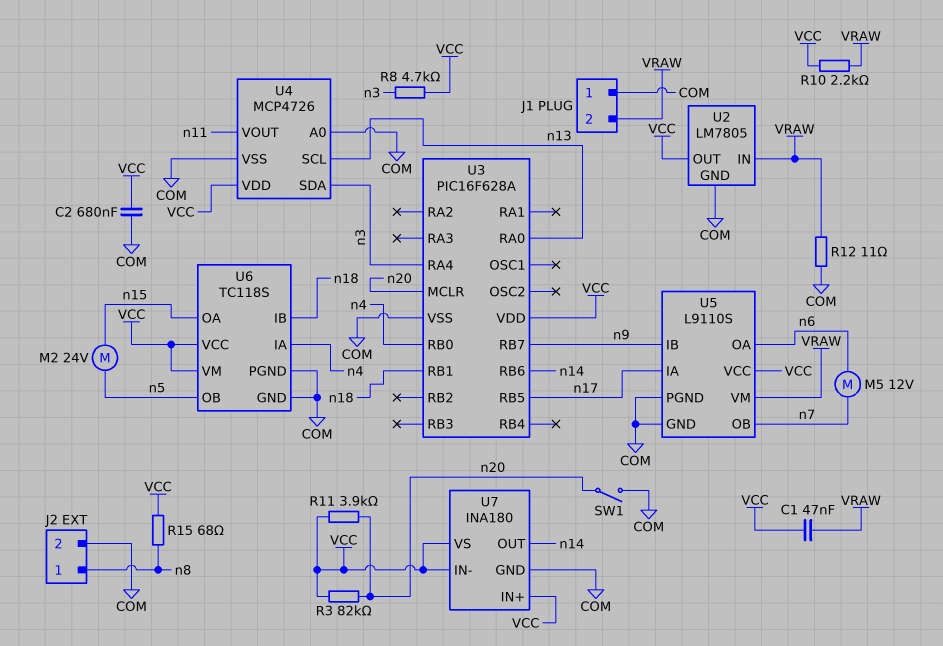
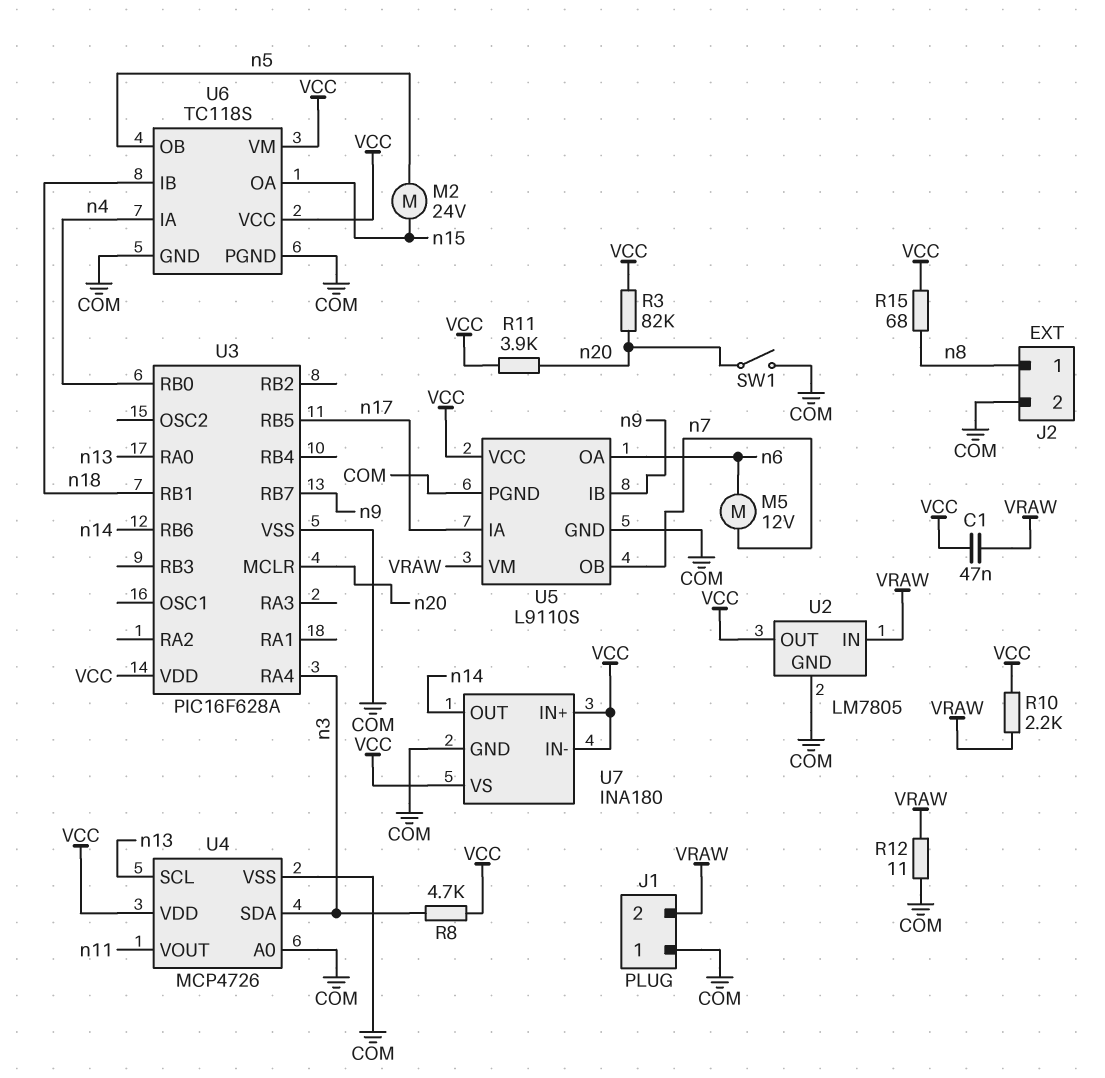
C2: 680nF (COM, VCC) -> none

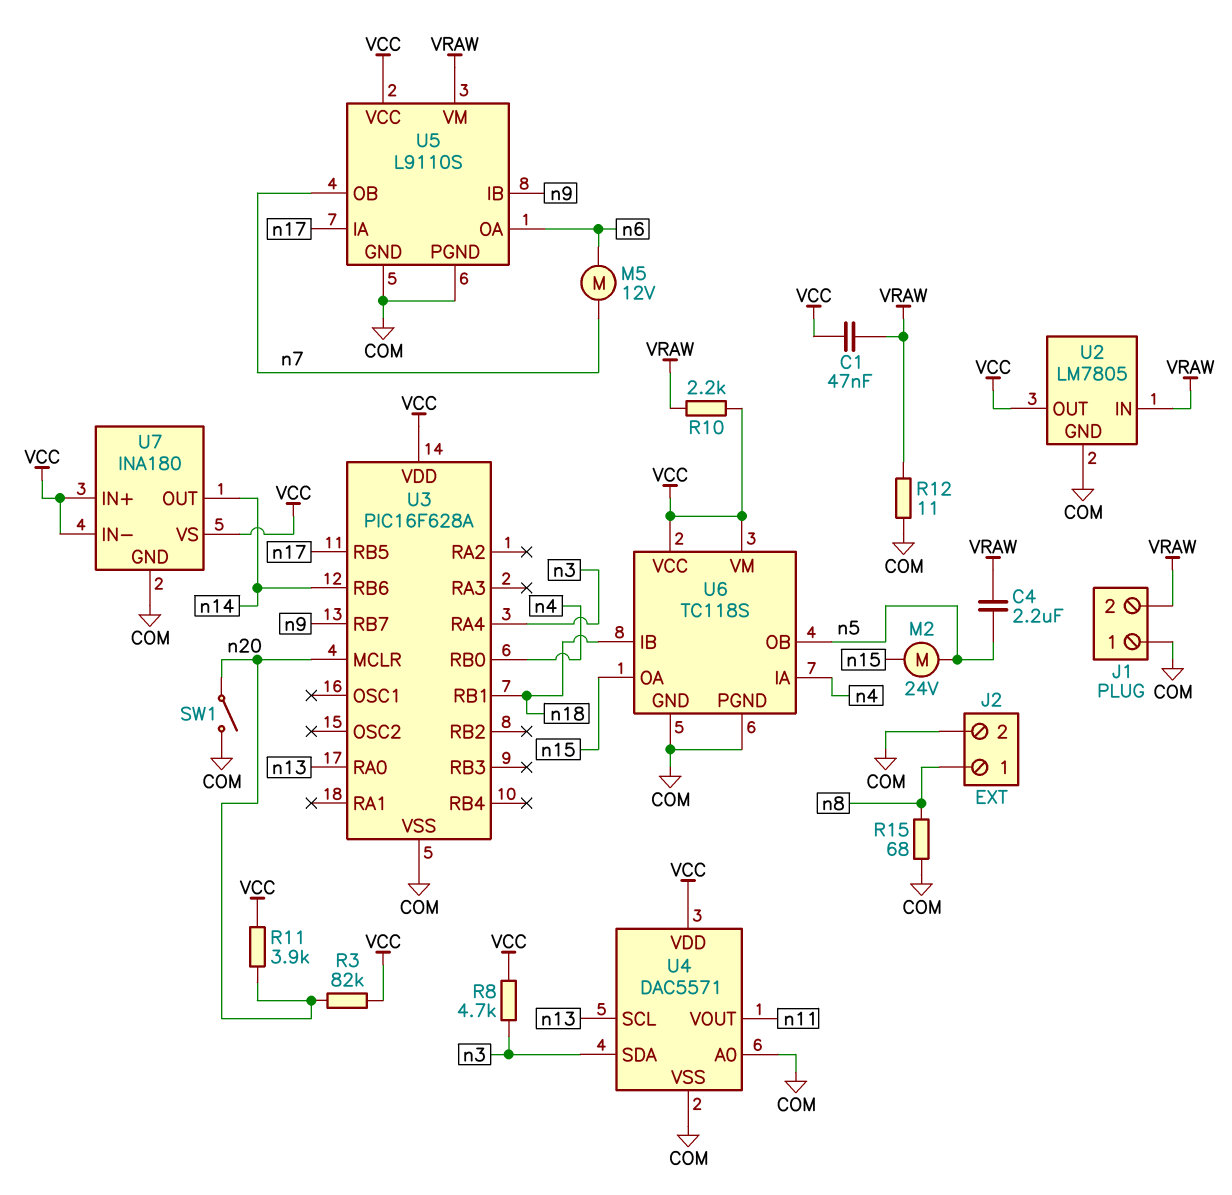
C4: none -> 2.2uF (VRAW, n5)
R15: 68 (VCC, n8) -> 68 (COM, n8)
U4: MCP4726 -> DAC5571

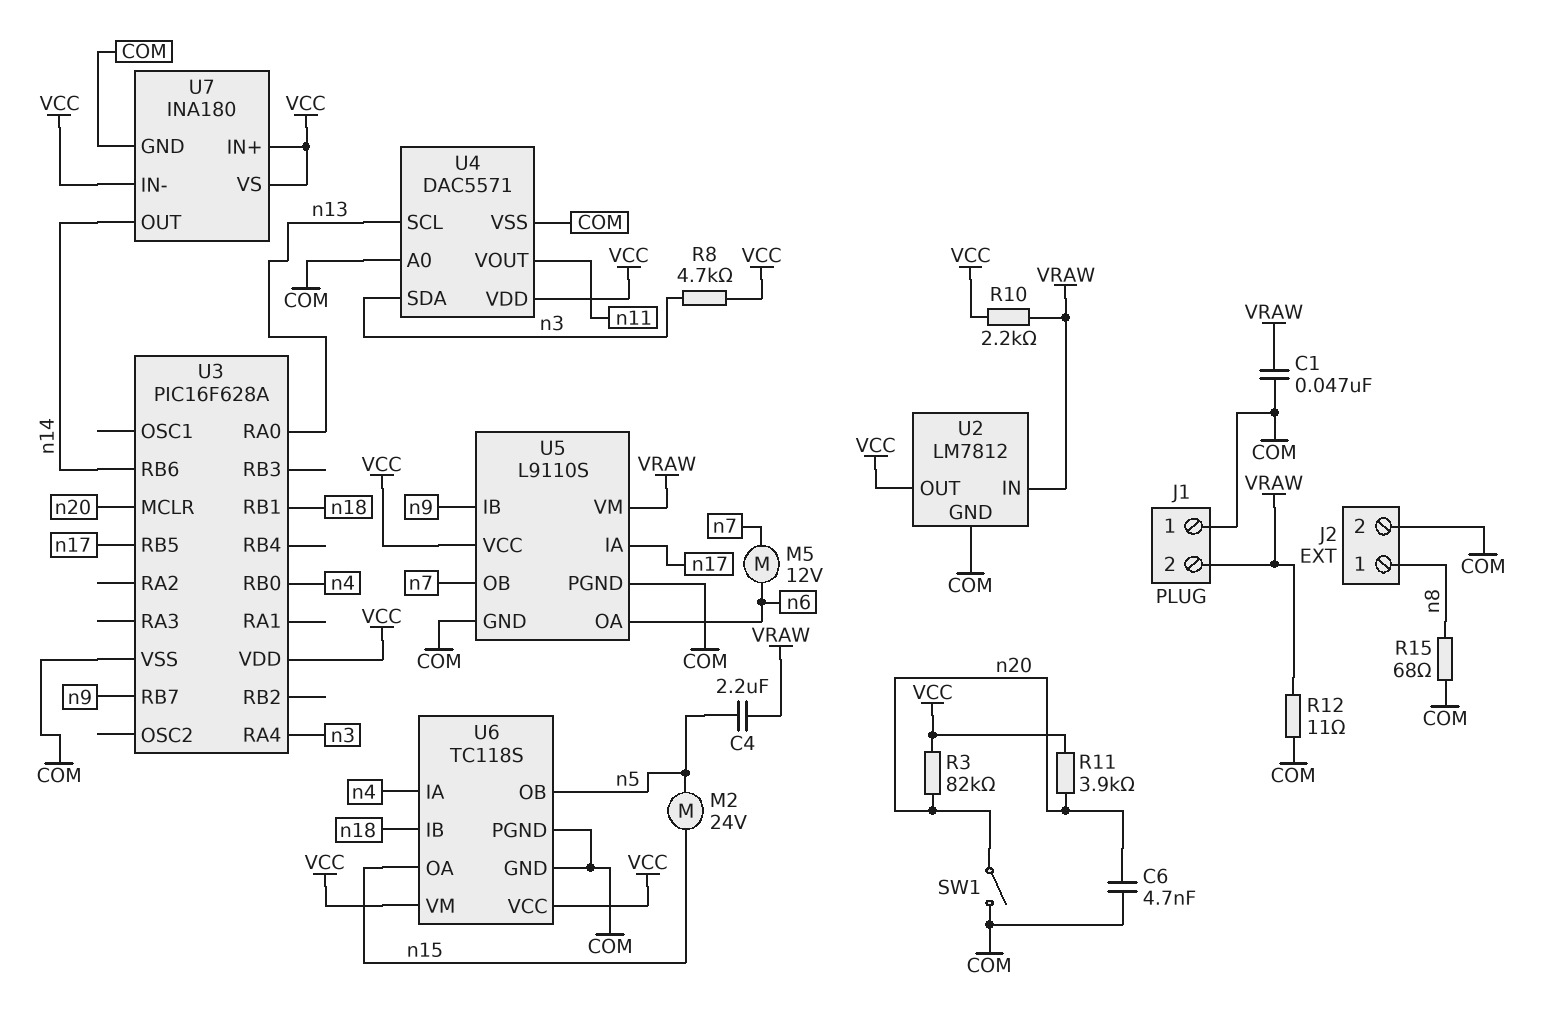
C1: 47nF (VCC, VRAW) -> 47nF (COM, VRAW)
C6: none -> 4.7nF (COM, n20)
U2: LM7805 -> LM7812

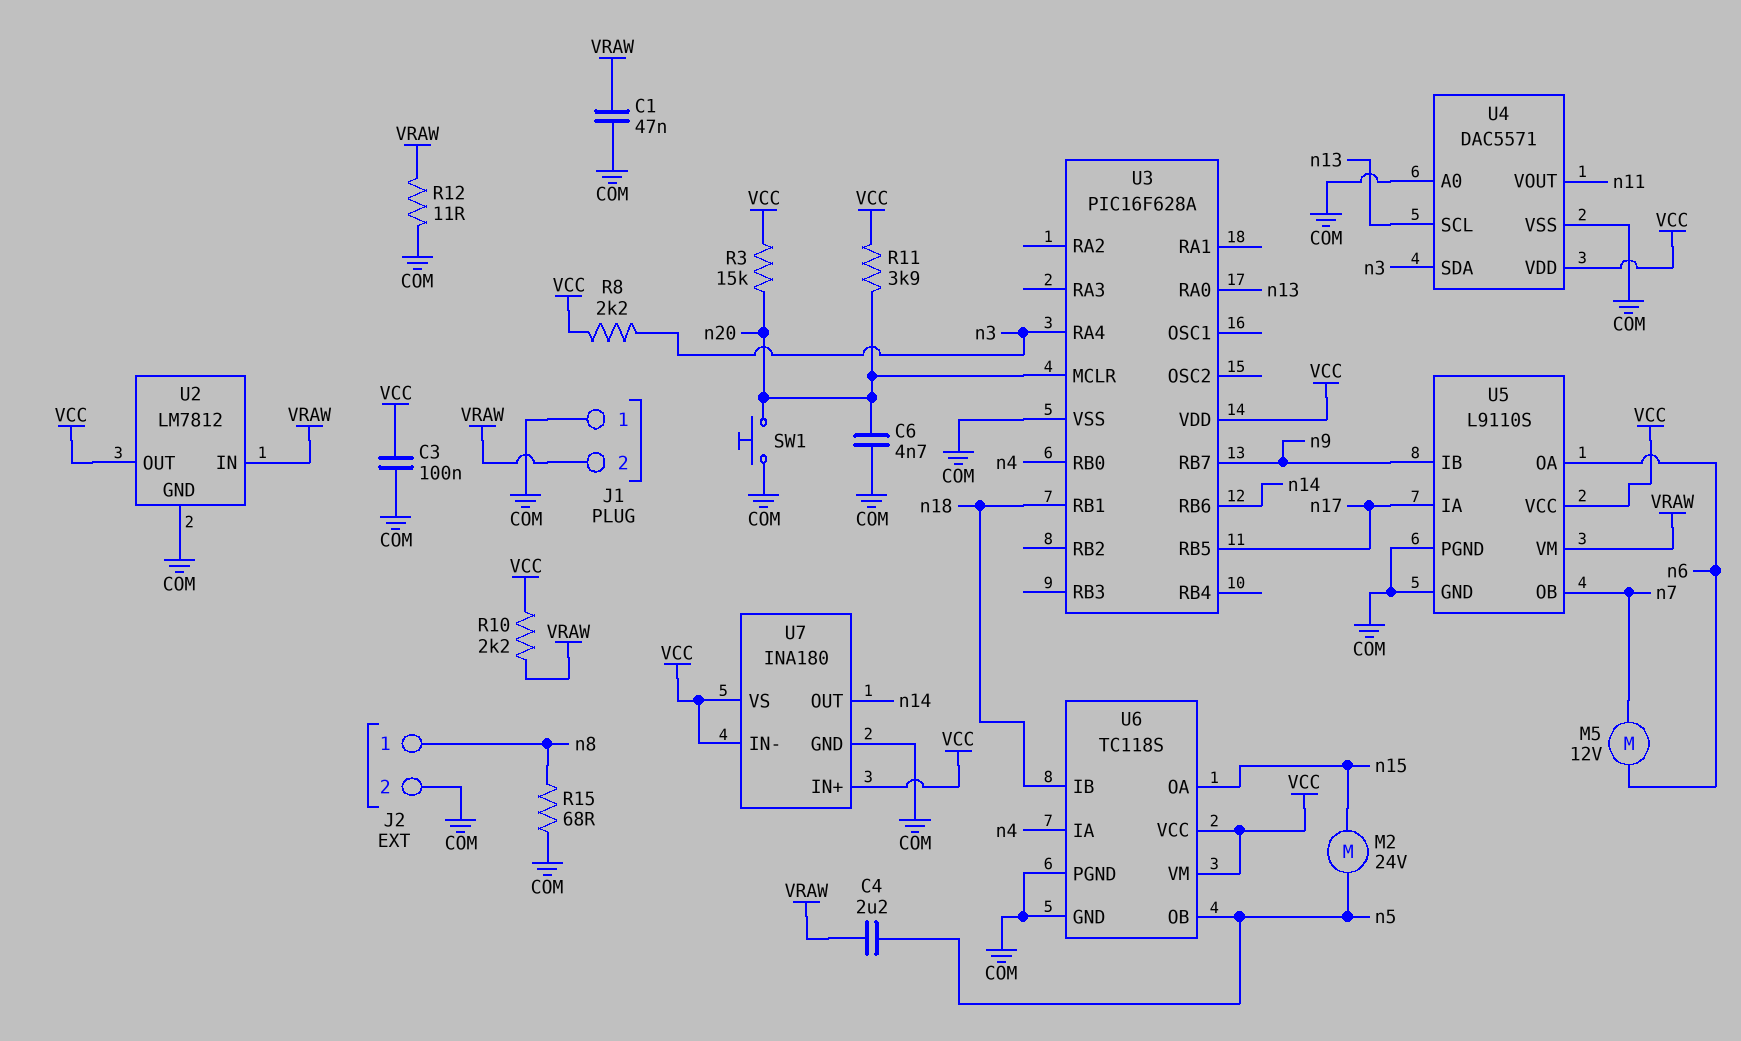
C3: none -> 100nF (COM, VCC)
R3: 82k (VCC, n20) -> 15k (VCC, n20)
R8: 4.7k (VCC, n3) -> 2.2k (VCC, n3)
SW1: switch (COM, n20) -> button (COM, n20)

